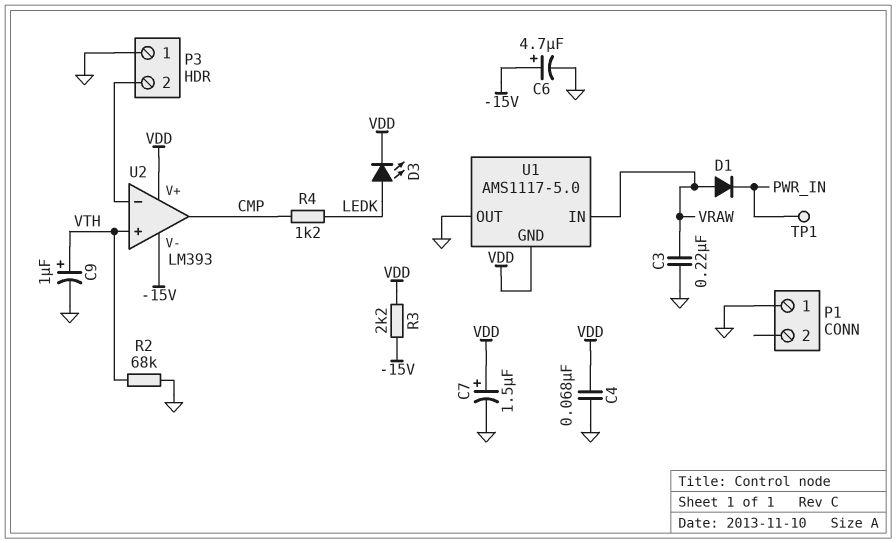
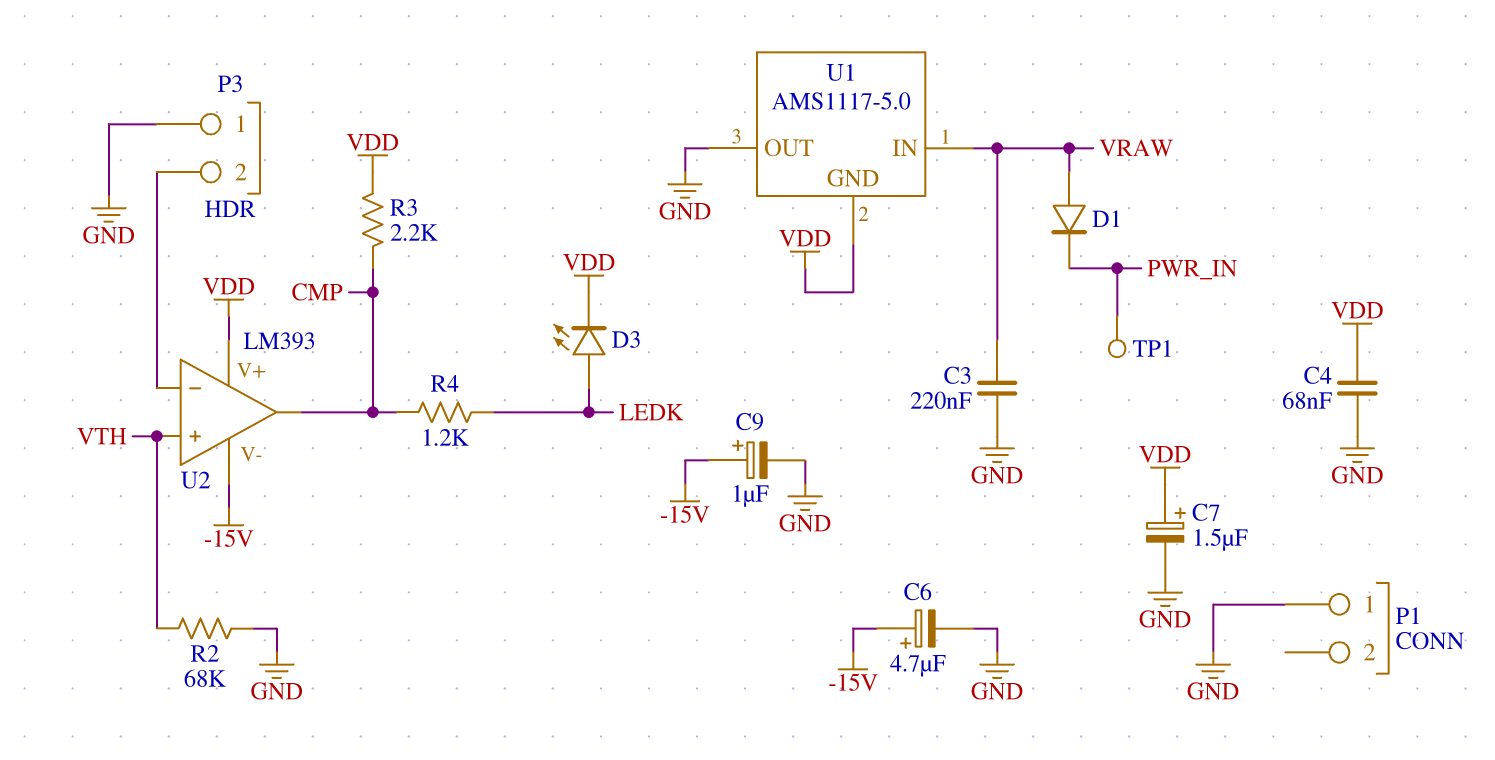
C9: 1uF (plus VTH, minus GND) -> 1uF (plus -15V, minus GND)
R3: 2.2k (-15V, VDD) -> 2.2k (CMP, VDD)

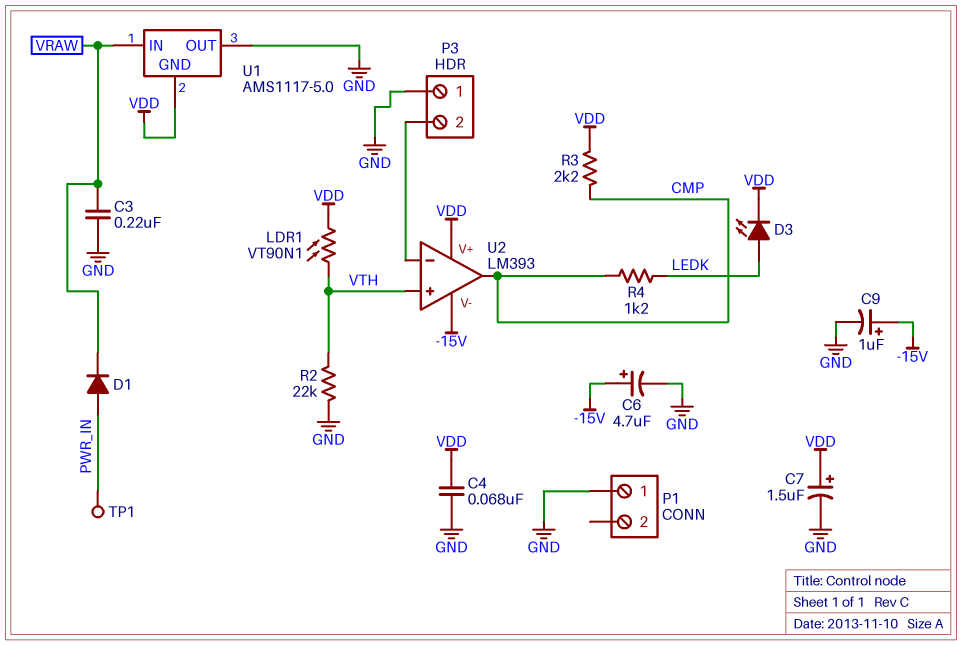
D1: diode (A VRAW, K PWR_IN) -> diode (A PWR_IN, K VRAW)
LDR1: none -> VT90N1 (VDD, VTH)
R2: 68k (GND, VTH) -> 22k (GND, VTH)

